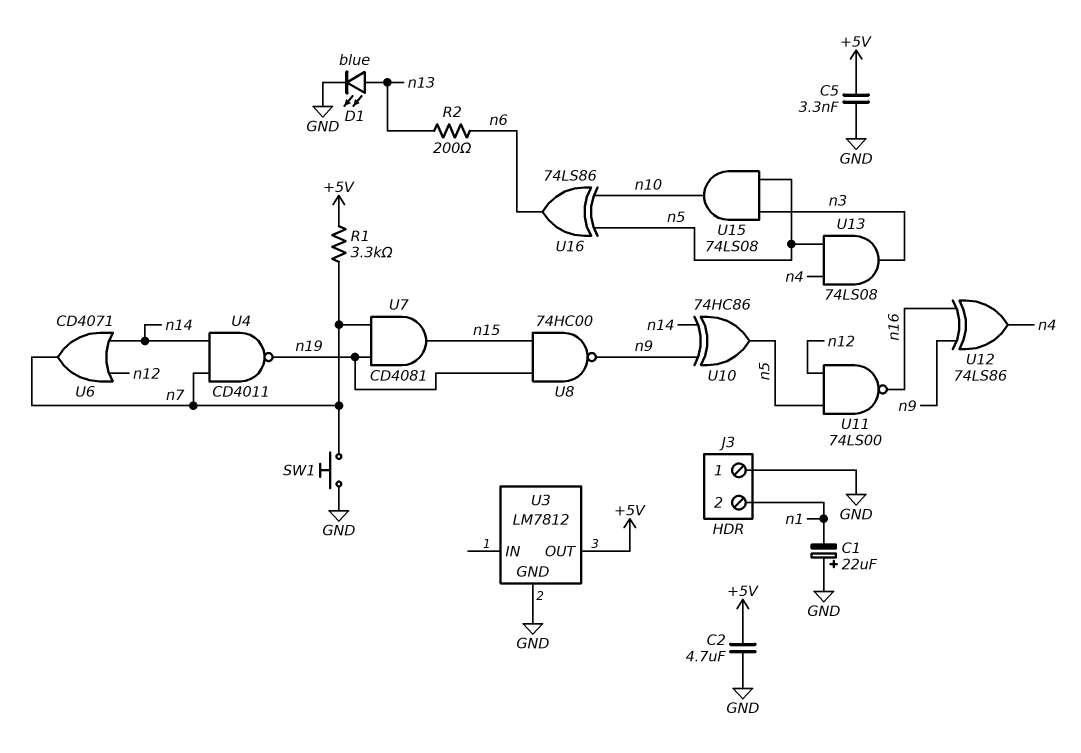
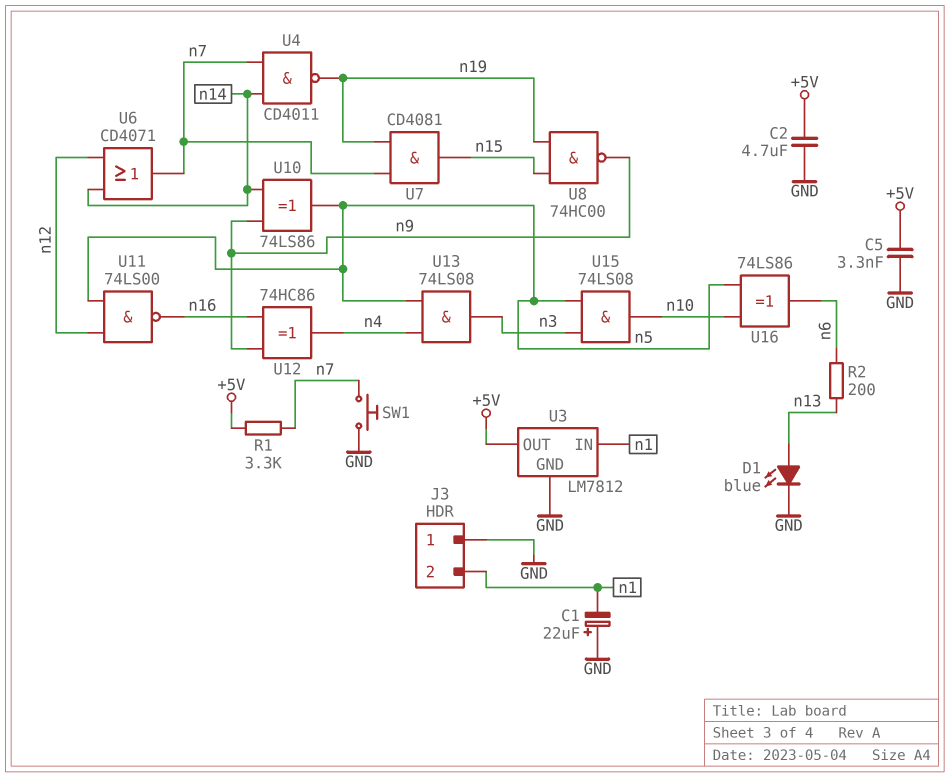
U3 pin IN: none -> n1
U10: XOR 74HC86 (in n9, in n14, out n5) -> XOR 74LS86 (in n9, in n14, out n5)
U12: XOR 74LS86 (in n9, in n16, out n4) -> XOR 74HC86 (in n9, in n16, out n4)

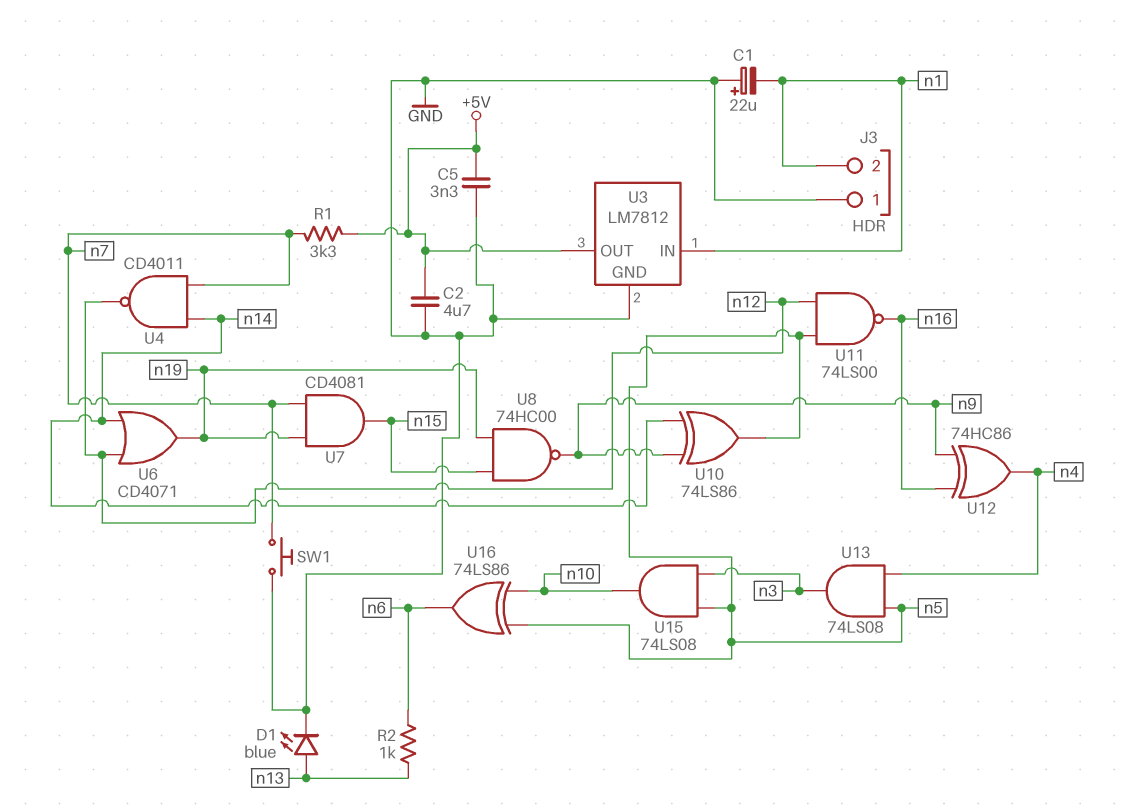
R2: 200 (n6, n13) -> 1k (n6, n13)
U4: NAND CD4011 (in n7, in n14, out n19) -> NAND CD4011 (in n7, in n14, out n12)
U6: OR CD4071 (in n12, in n14, out n7) -> OR CD4071 (in n12, in n14, out n19)

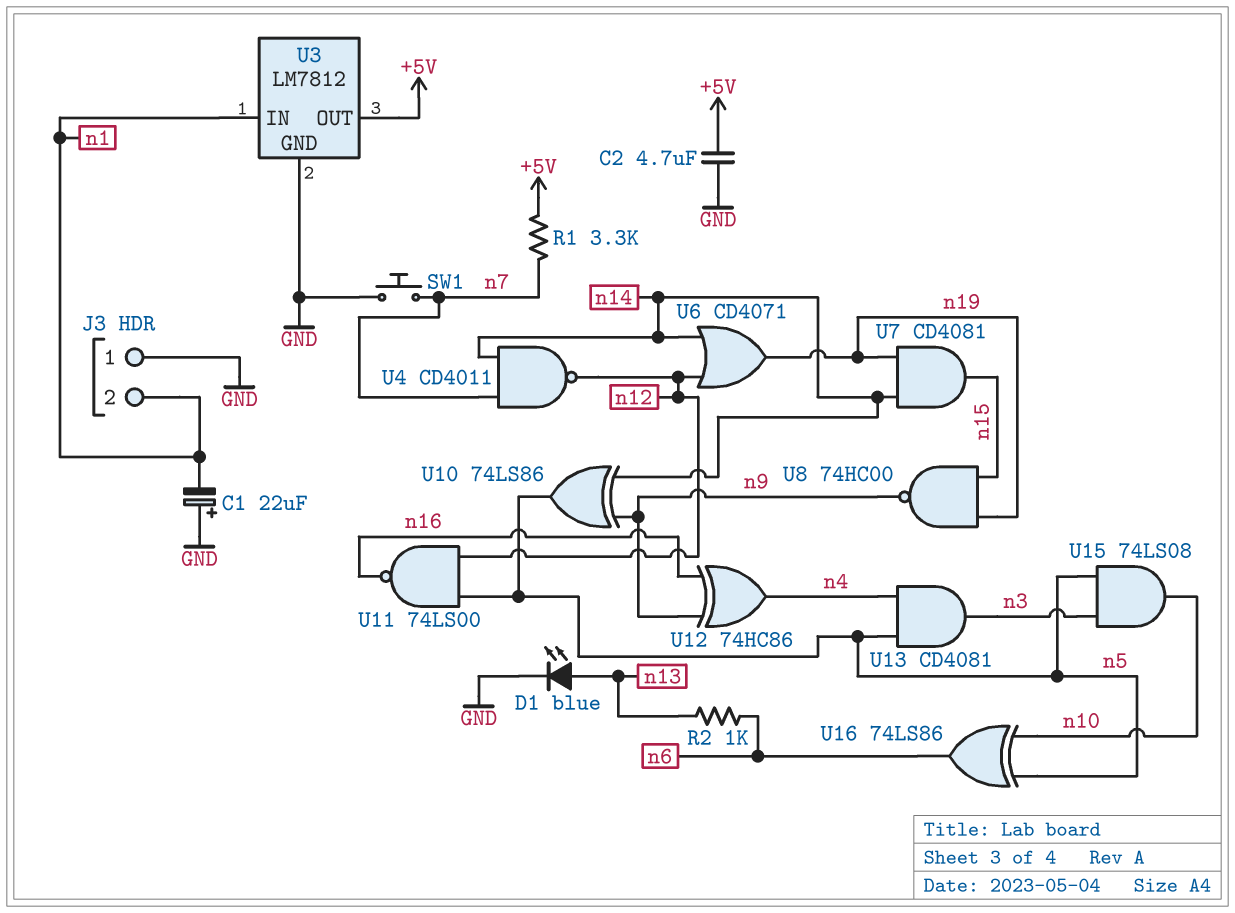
C5: 3.3nF (+5V, GND) -> none
U7: AND CD4081 (in n7, in n19, out n15) -> AND CD4081 (in n14, in n19, out n15)
U13: AND 74LS08 (in n4, in n5, out n3) -> AND CD4081 (in n4, in n5, out n3)

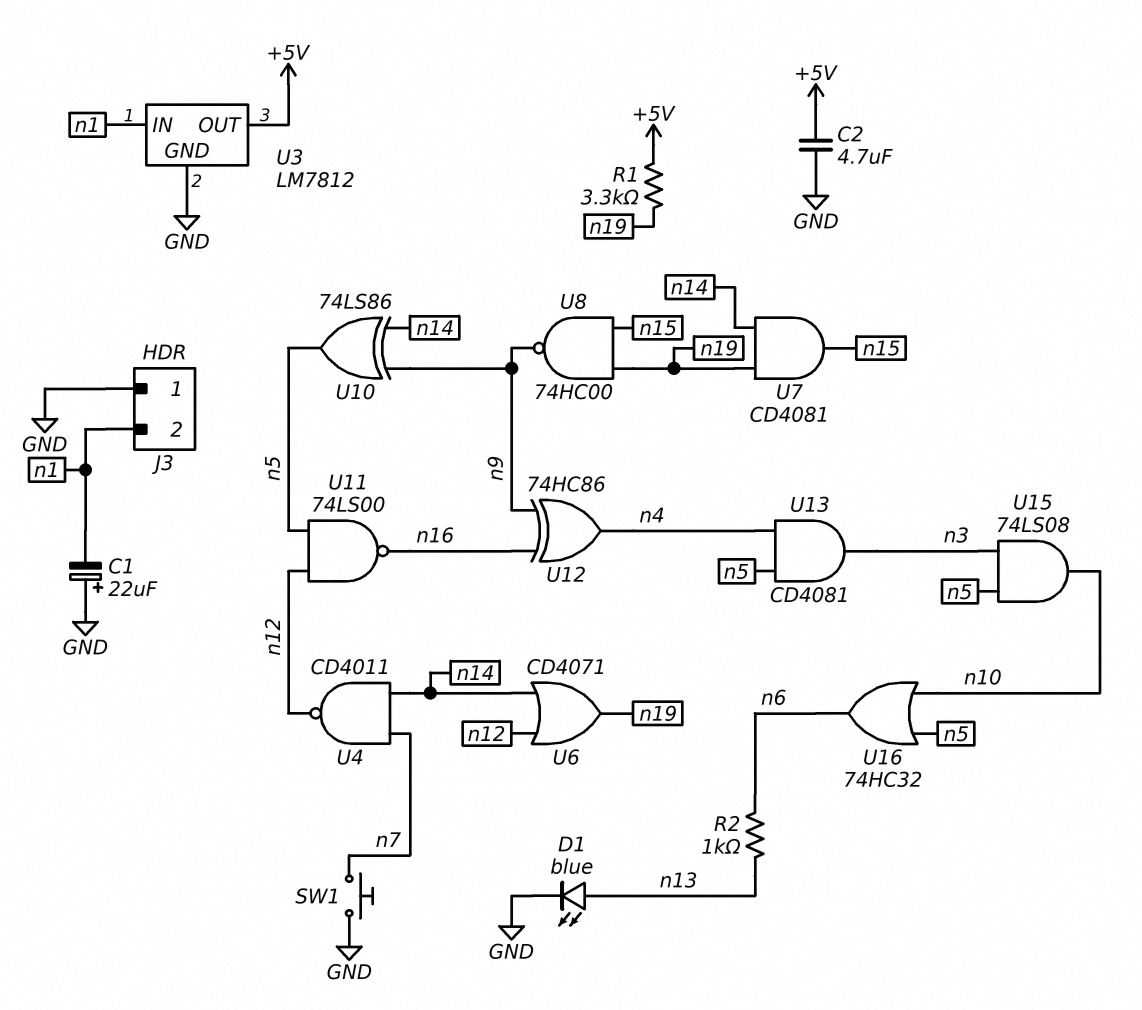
R1: 3.3k (+5V, n7) -> 3.3k (+5V, n19)
U16: XOR 74LS86 (in n5, in n10, out n6) -> OR 74HC32 (in n5, in n10, out n6)

